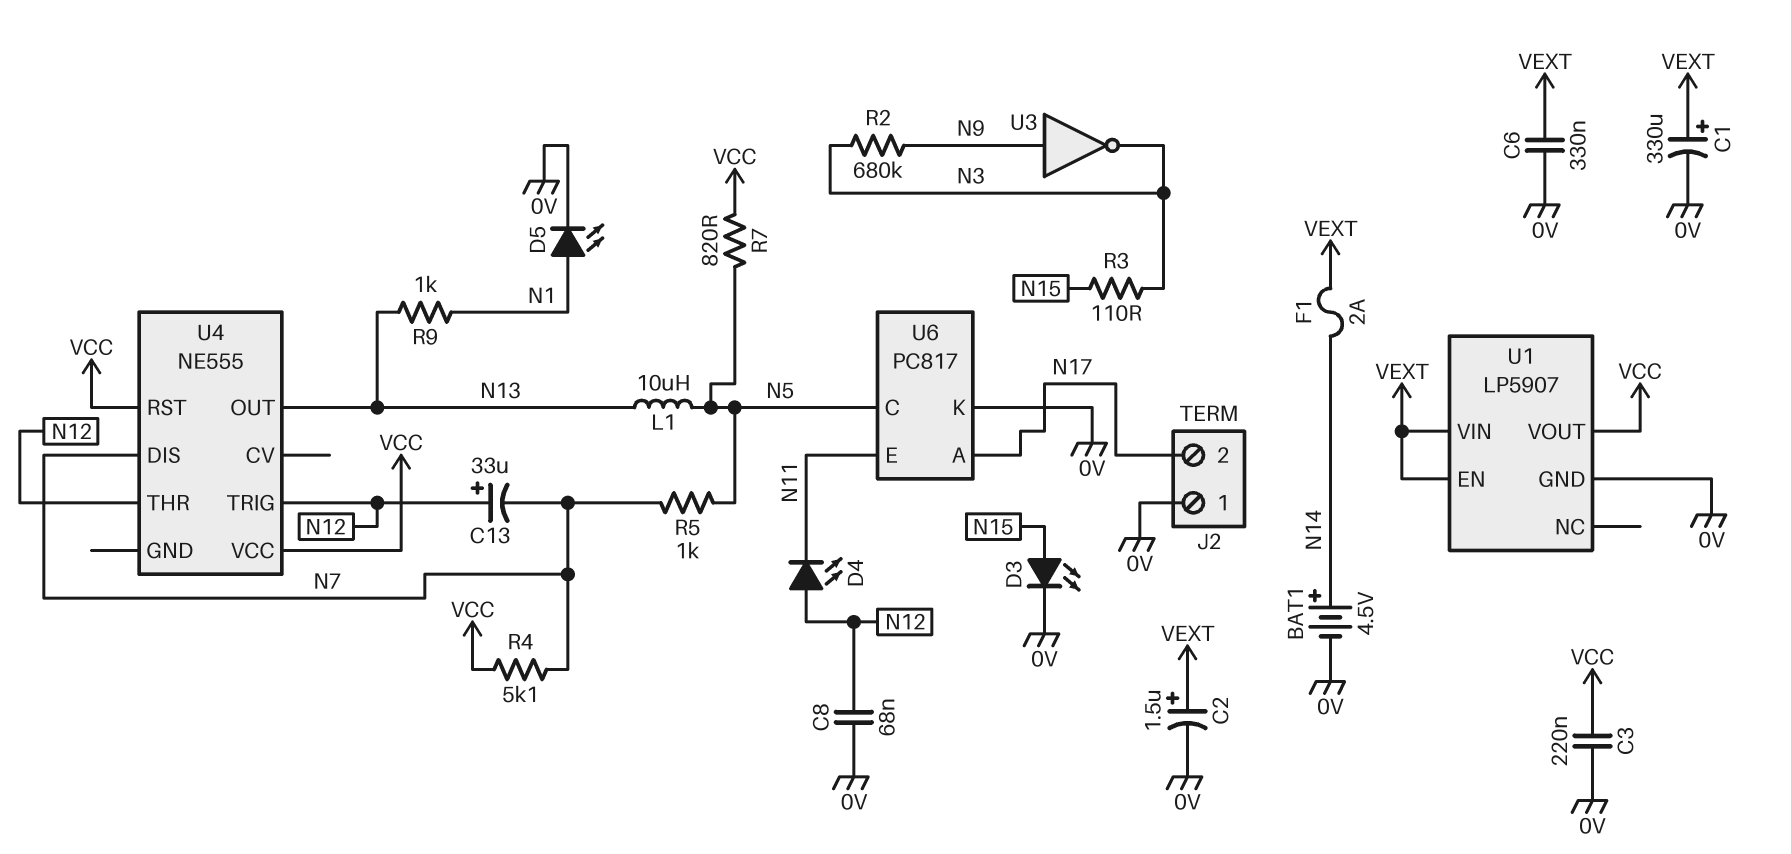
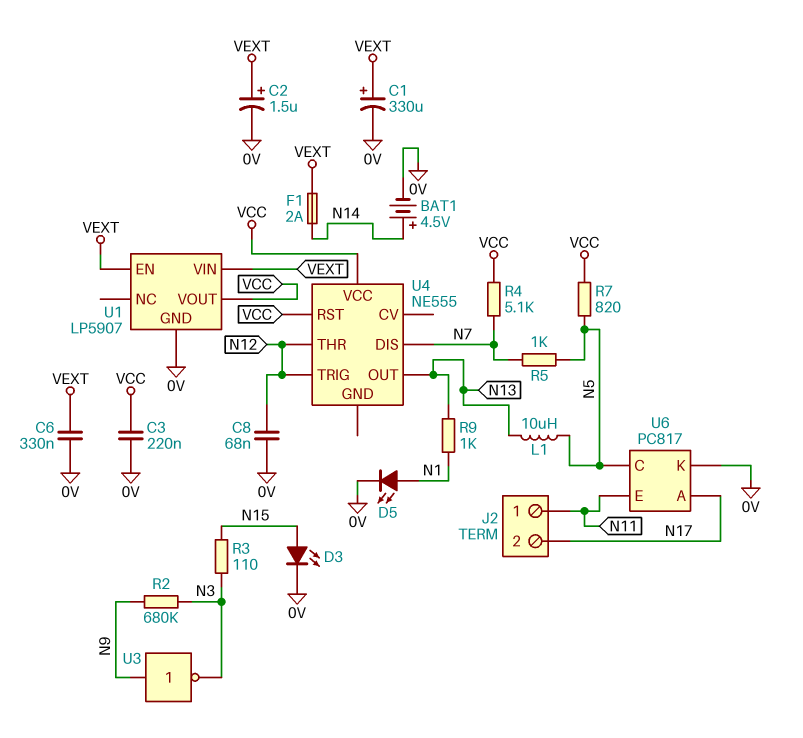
C13: 33uF (plus N12, minus N7) -> none
D4: LED (A N12, K N11) -> none
J2 pin 1: 0V -> N11

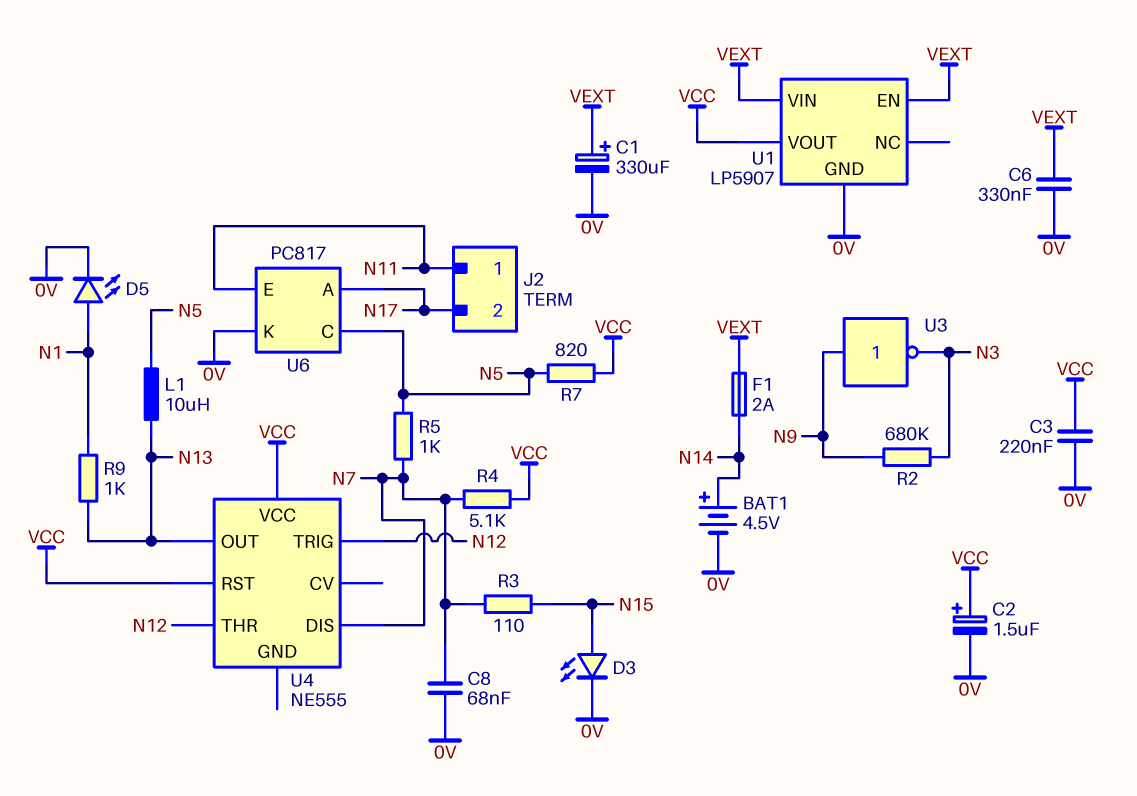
C2: 1.5uF (plus VEXT, minus 0V) -> 1.5uF (plus VCC, minus 0V)
C8: 68nF (0V, N12) -> 68nF (0V, N7)
R3: 110 (N3, N15) -> 110 (N7, N15)

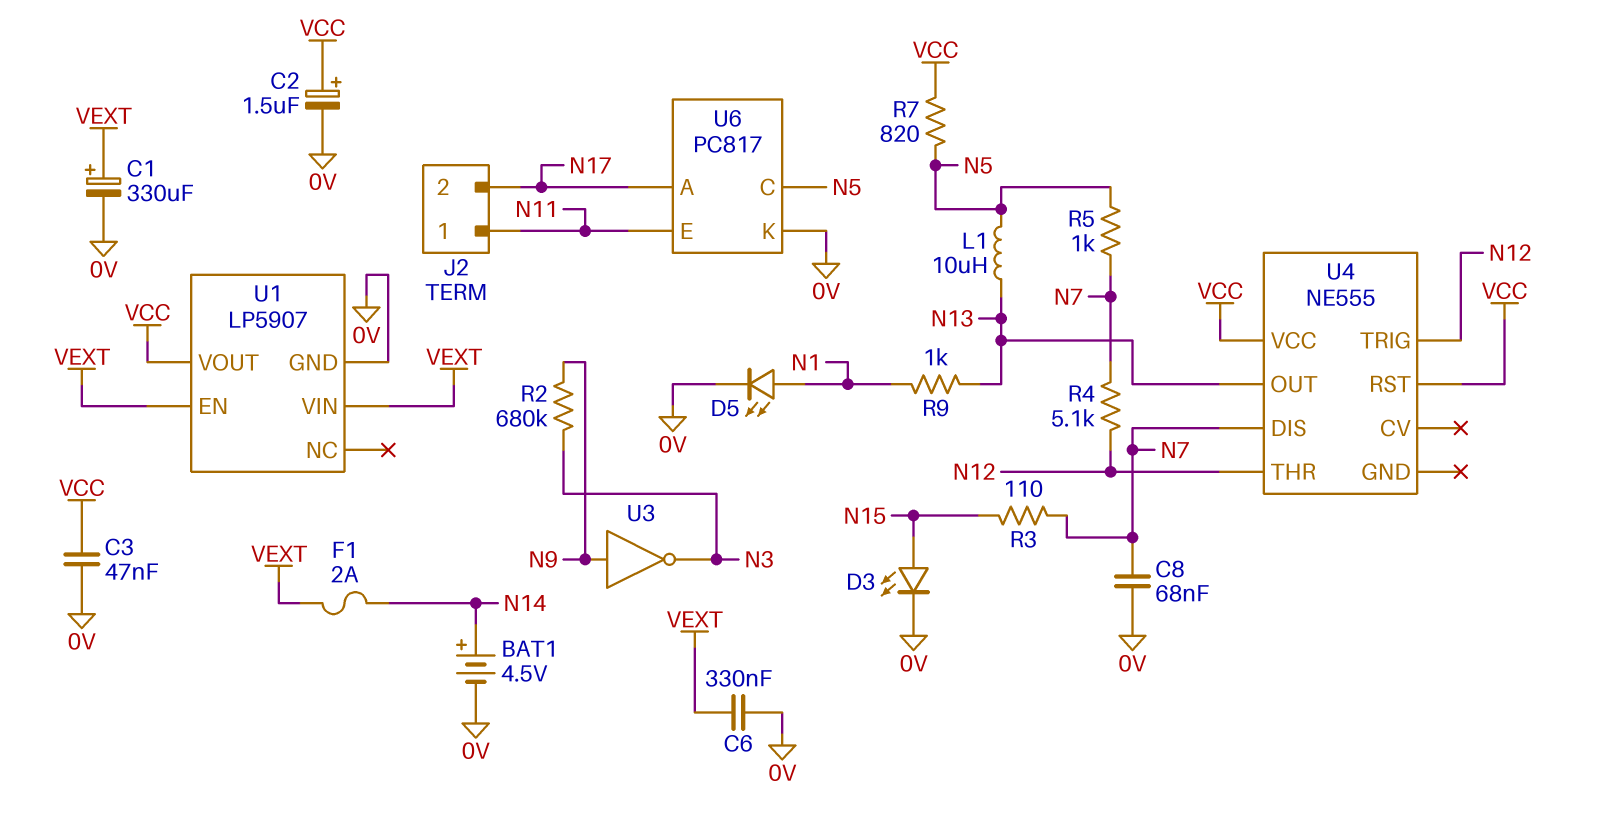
C3: 220nF (0V, VCC) -> 47nF (0V, VCC)
R4: 5.1k (N7, VCC) -> 5.1k (N7, N12)

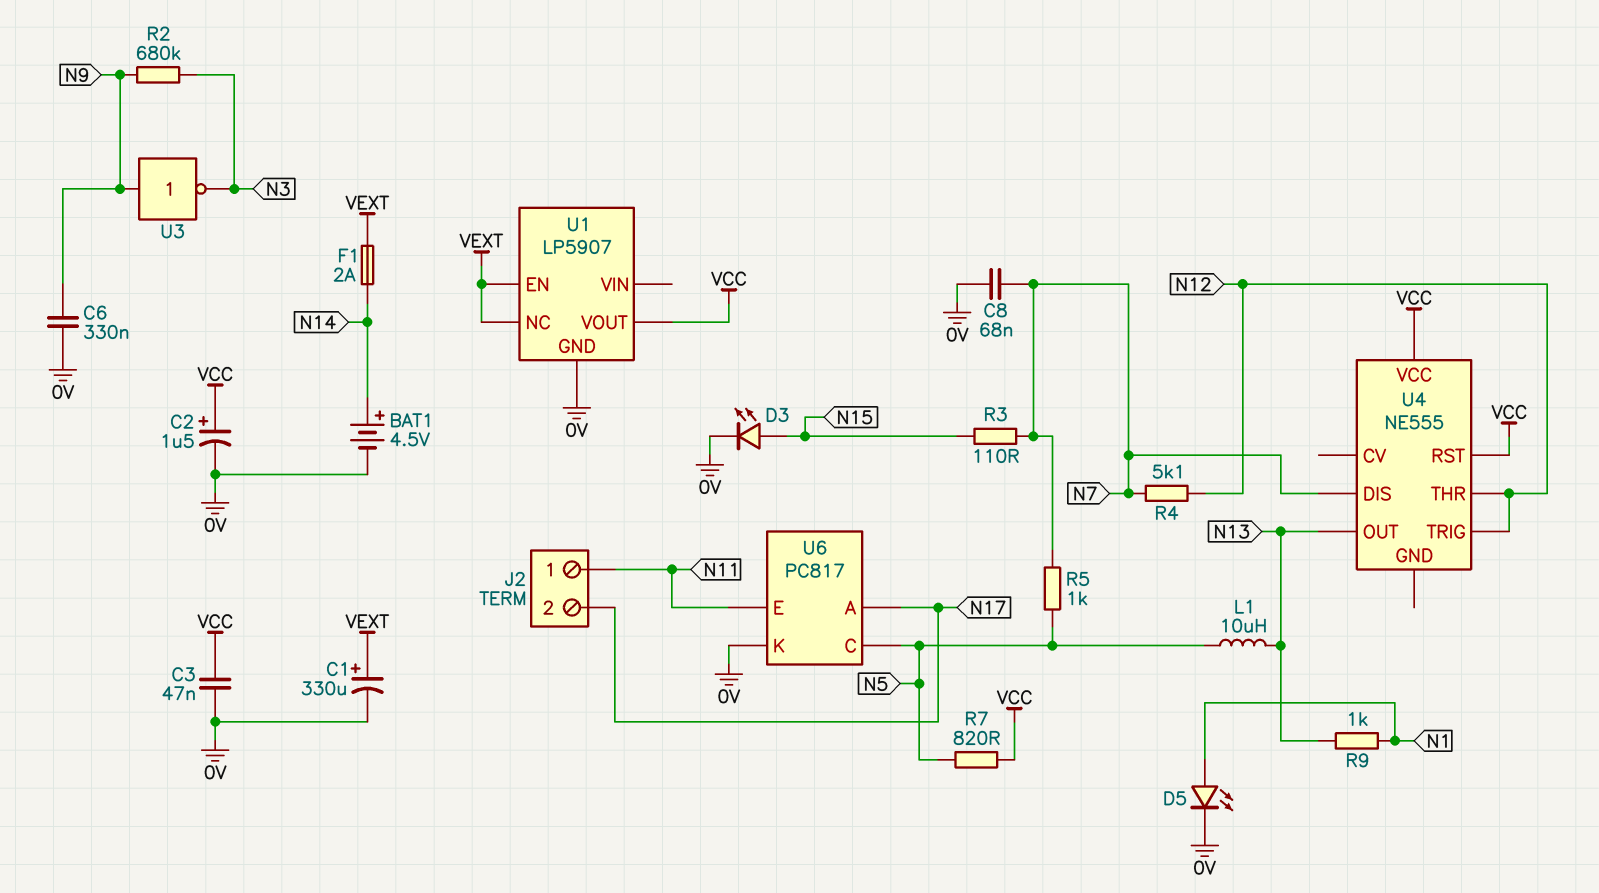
C6: 330nF (0V, VEXT) -> 330nF (0V, N9)
U1 pin NC: none -> VEXT
U1 pin VIN: VEXT -> none

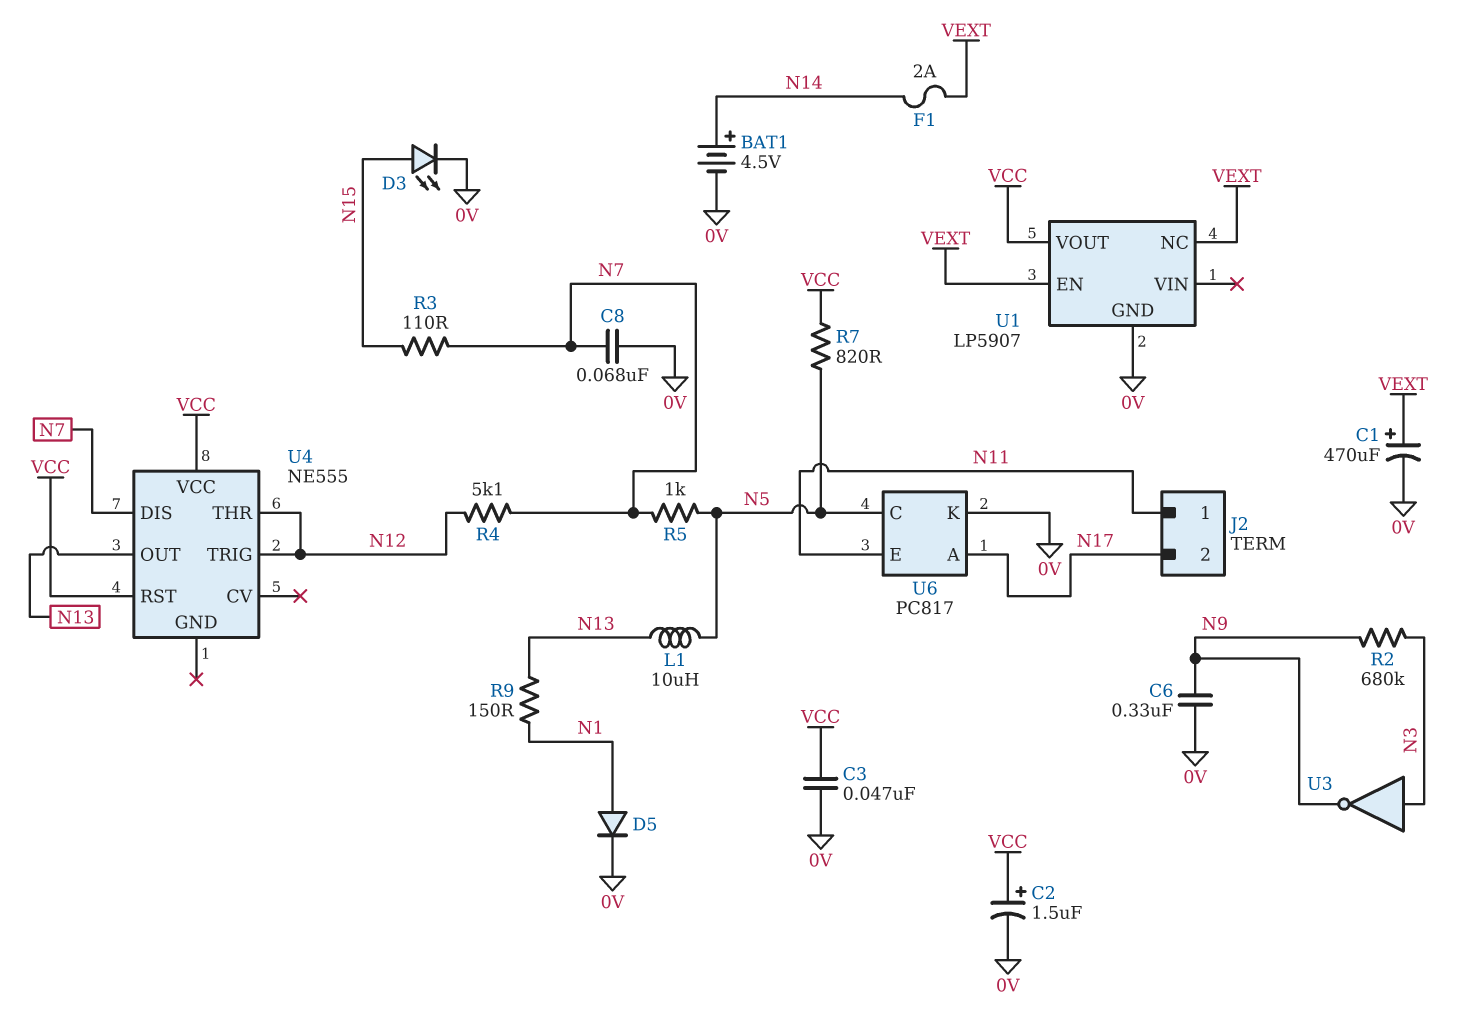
C1: 330uF (plus VEXT, minus 0V) -> 470uF (plus VEXT, minus 0V)
D5: LED (A N1, K 0V) -> diode (A N1, K 0V)
R9: 1k (N1, N13) -> 150 (N1, N13)
U3: NOT (in N9, out N3) -> NOT (in N3, out N9)

